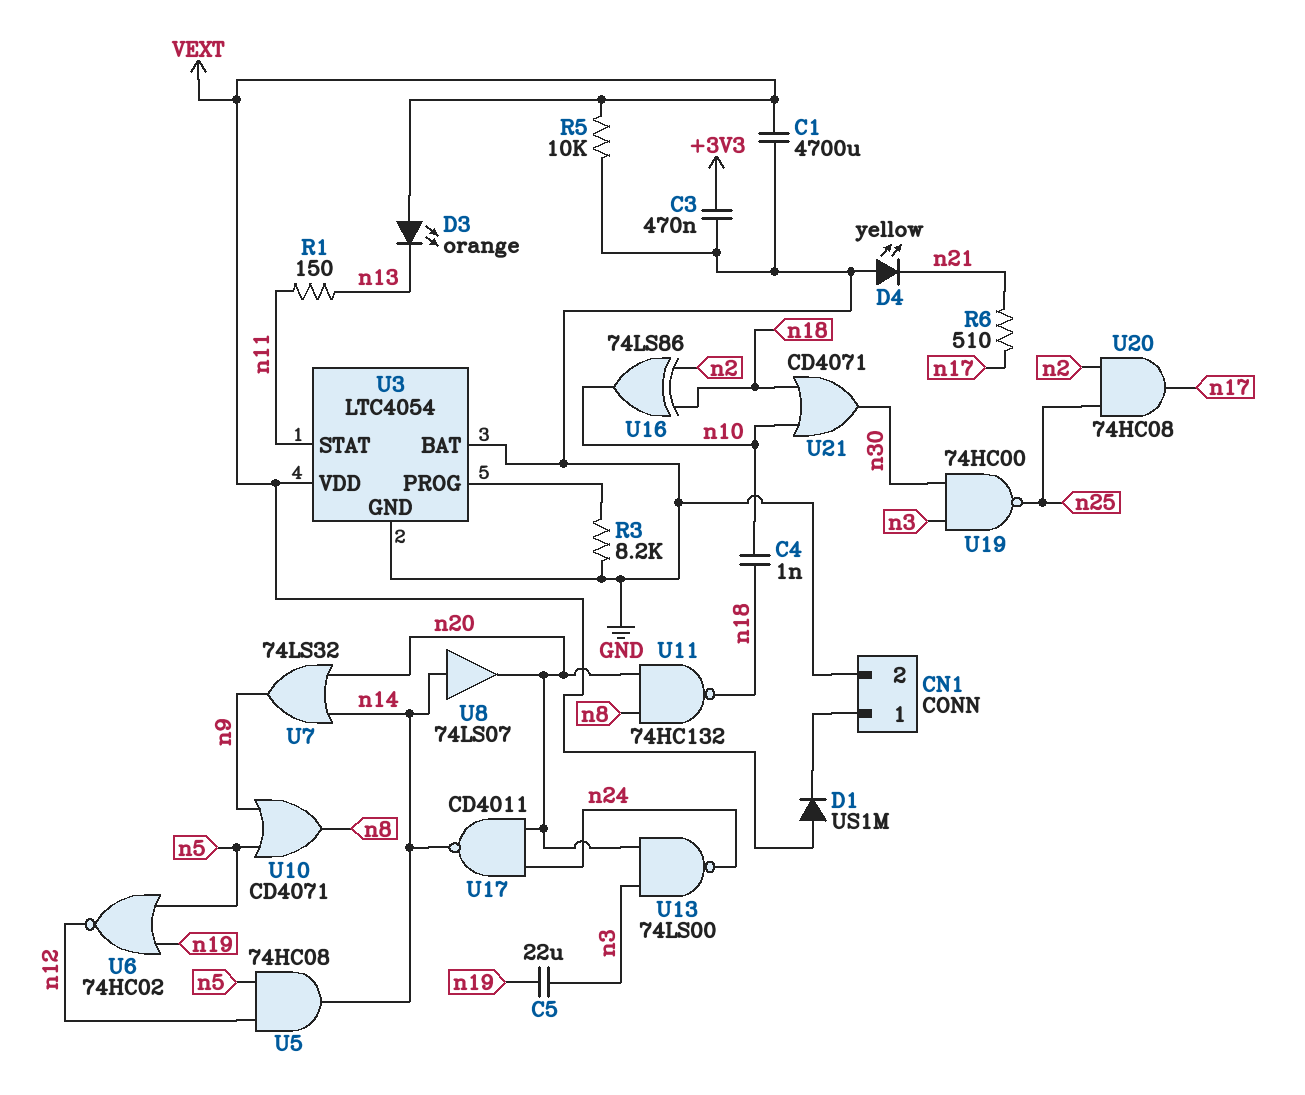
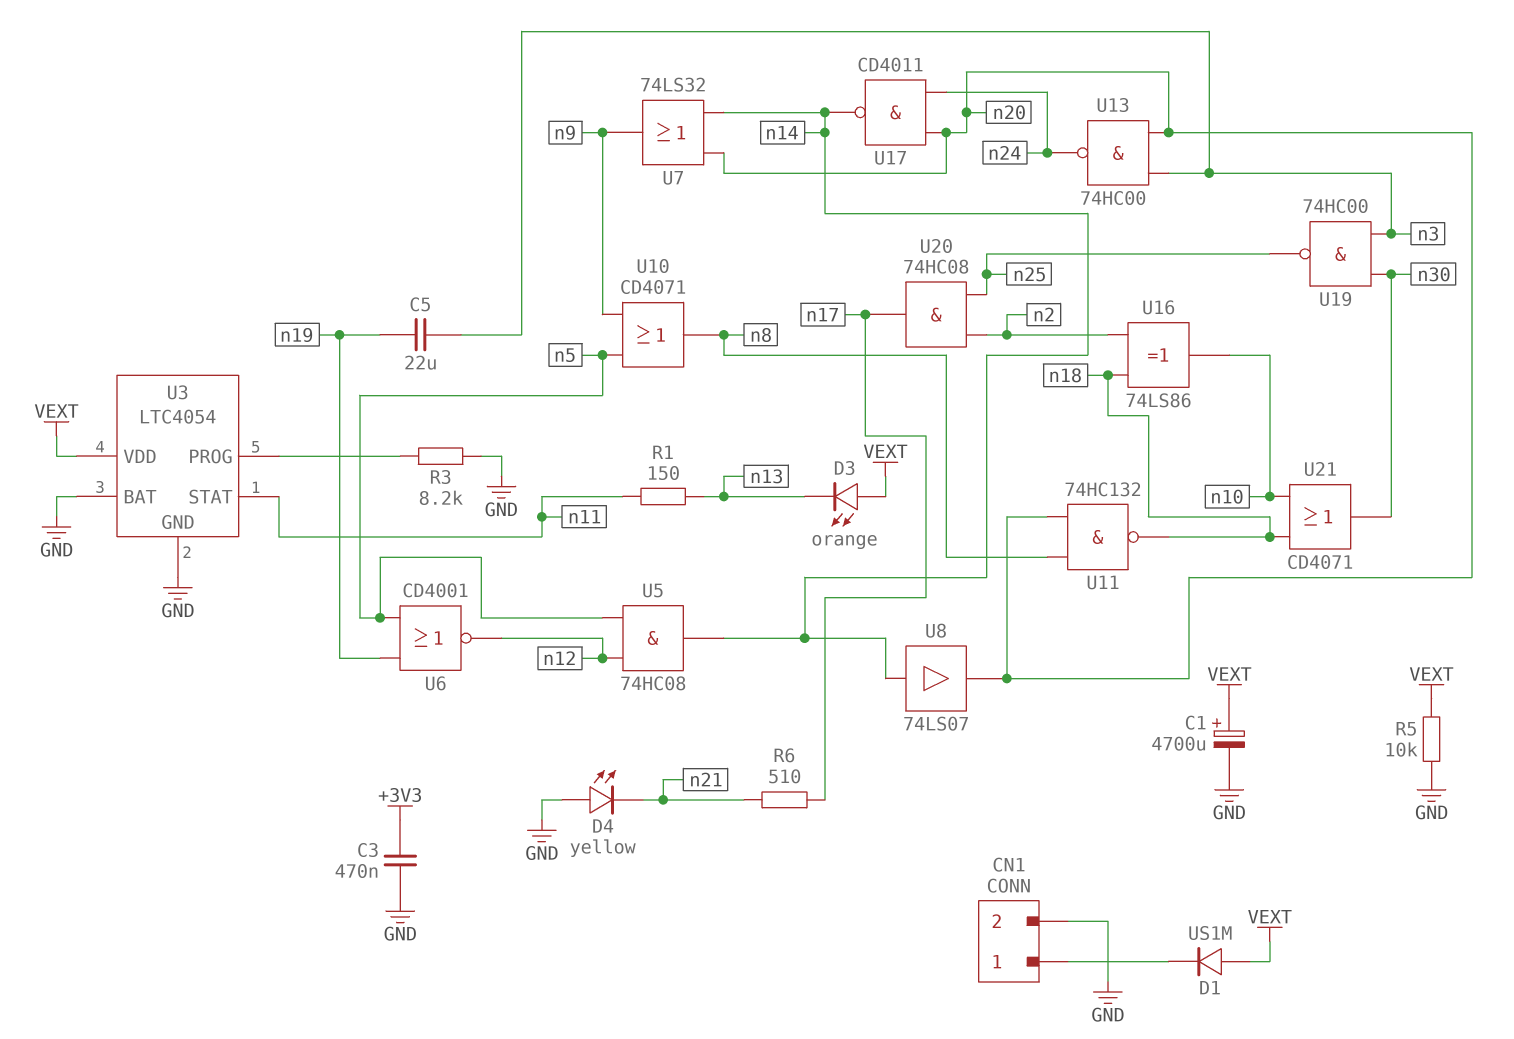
C1: 4700uF (GND, VEXT) -> 4700uF (plus VEXT, minus GND)
C4: 1nF (n10, n18) -> none
U6: NOR 74HC02 (in n5, in n19, out n12) -> NOR CD4001 (in n5, in n19, out n12)
U13: NAND 74LS00 (in n3, in n20, out n24) -> NAND 74HC00 (in n3, in n20, out n24)

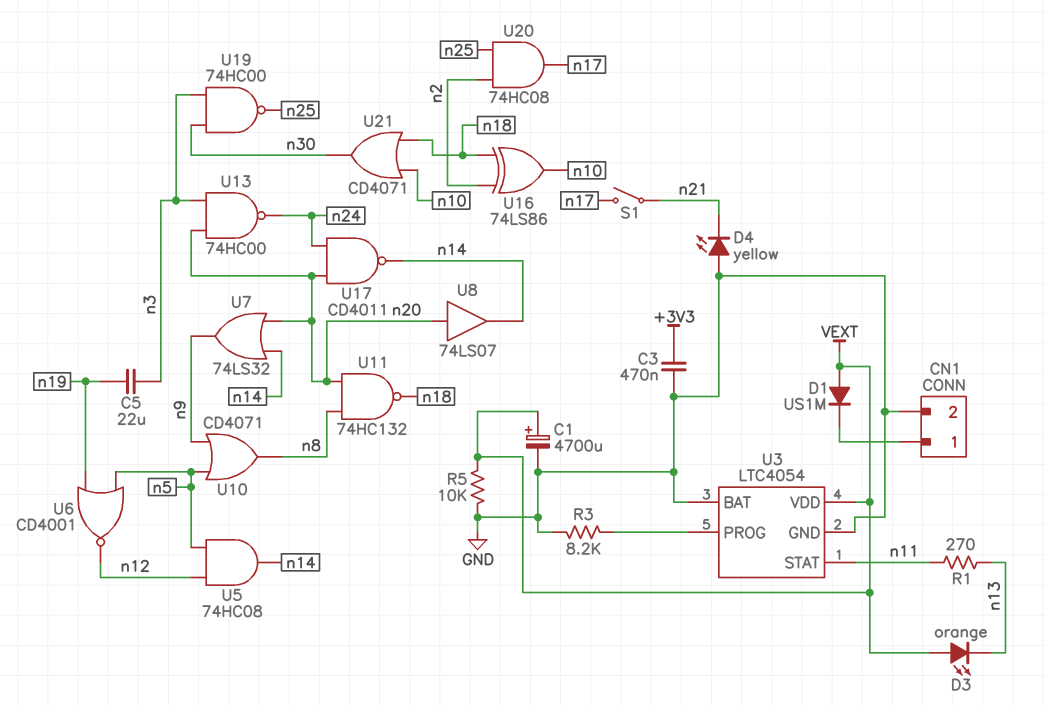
R1: 150 (n11, n13) -> 270 (n11, n13)
R6: 510 (n17, n21) -> none
S1: none -> switch (n17, n21)
U8: buffer 74LS07 (in n14, out n20) -> buffer 74LS07 (in n20, out n14)

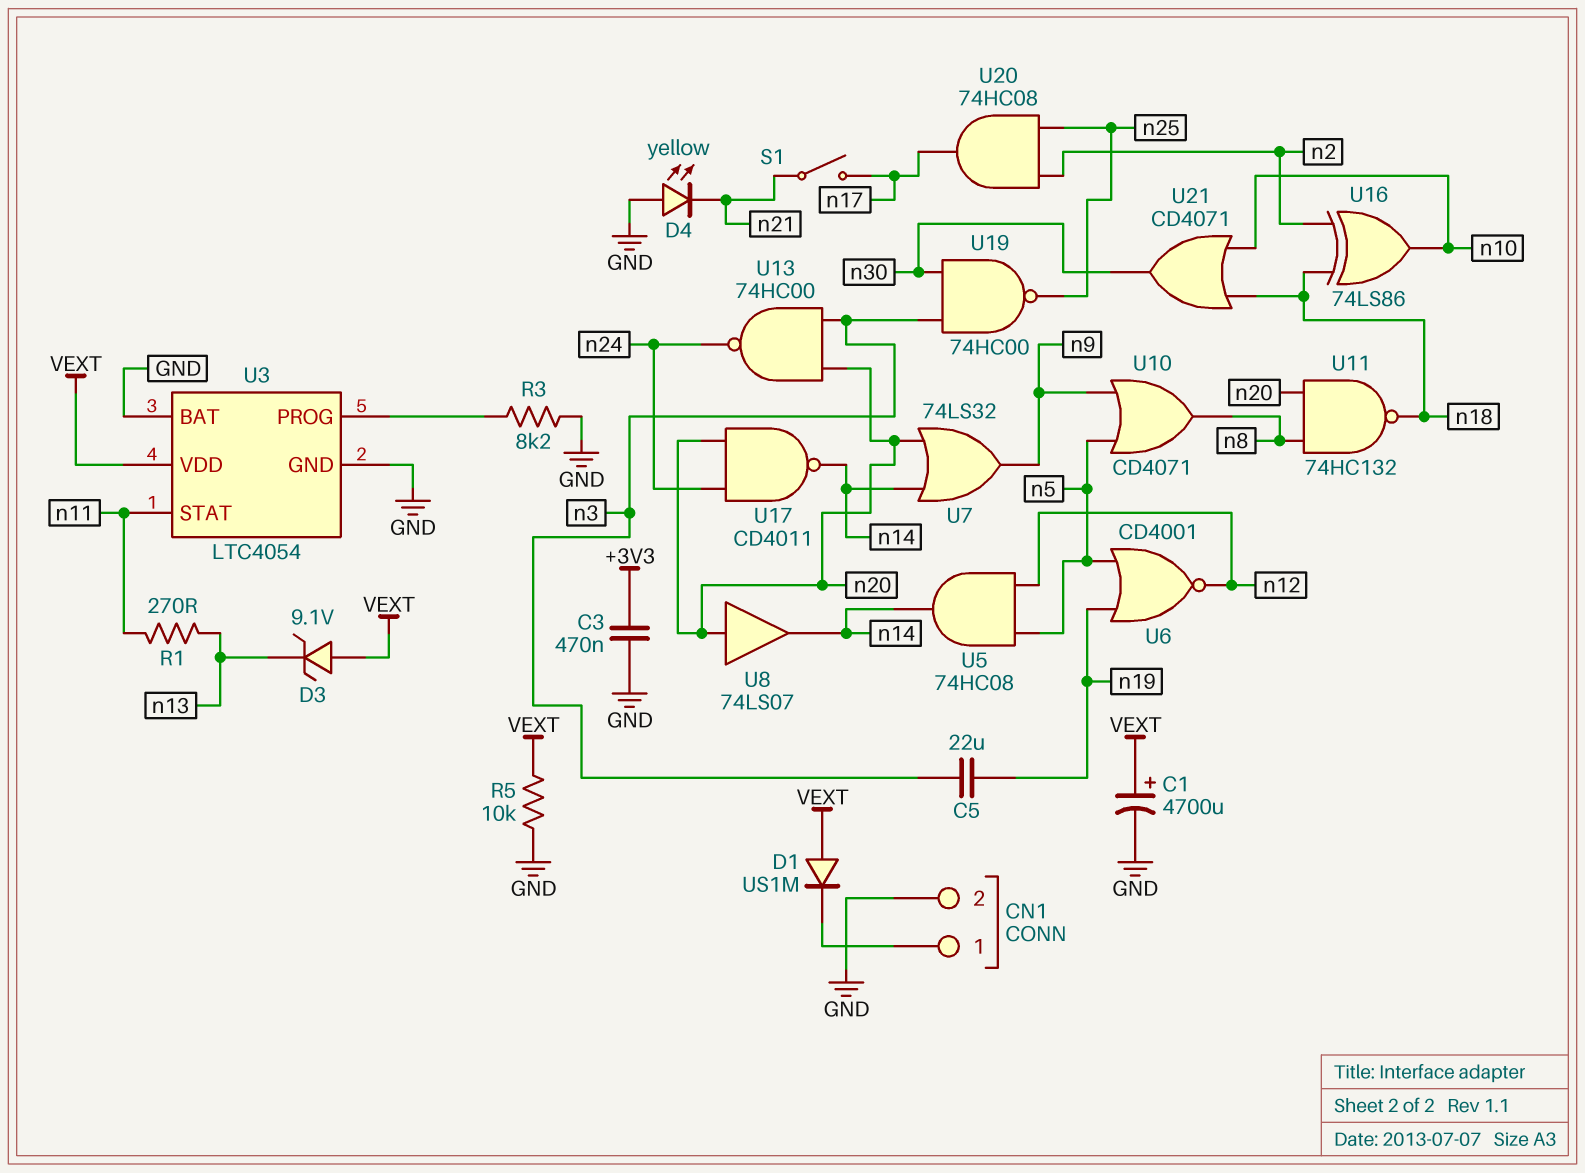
D3: LED orange (A VEXT, K n13) -> zener 9.1V (A VEXT, K n13)

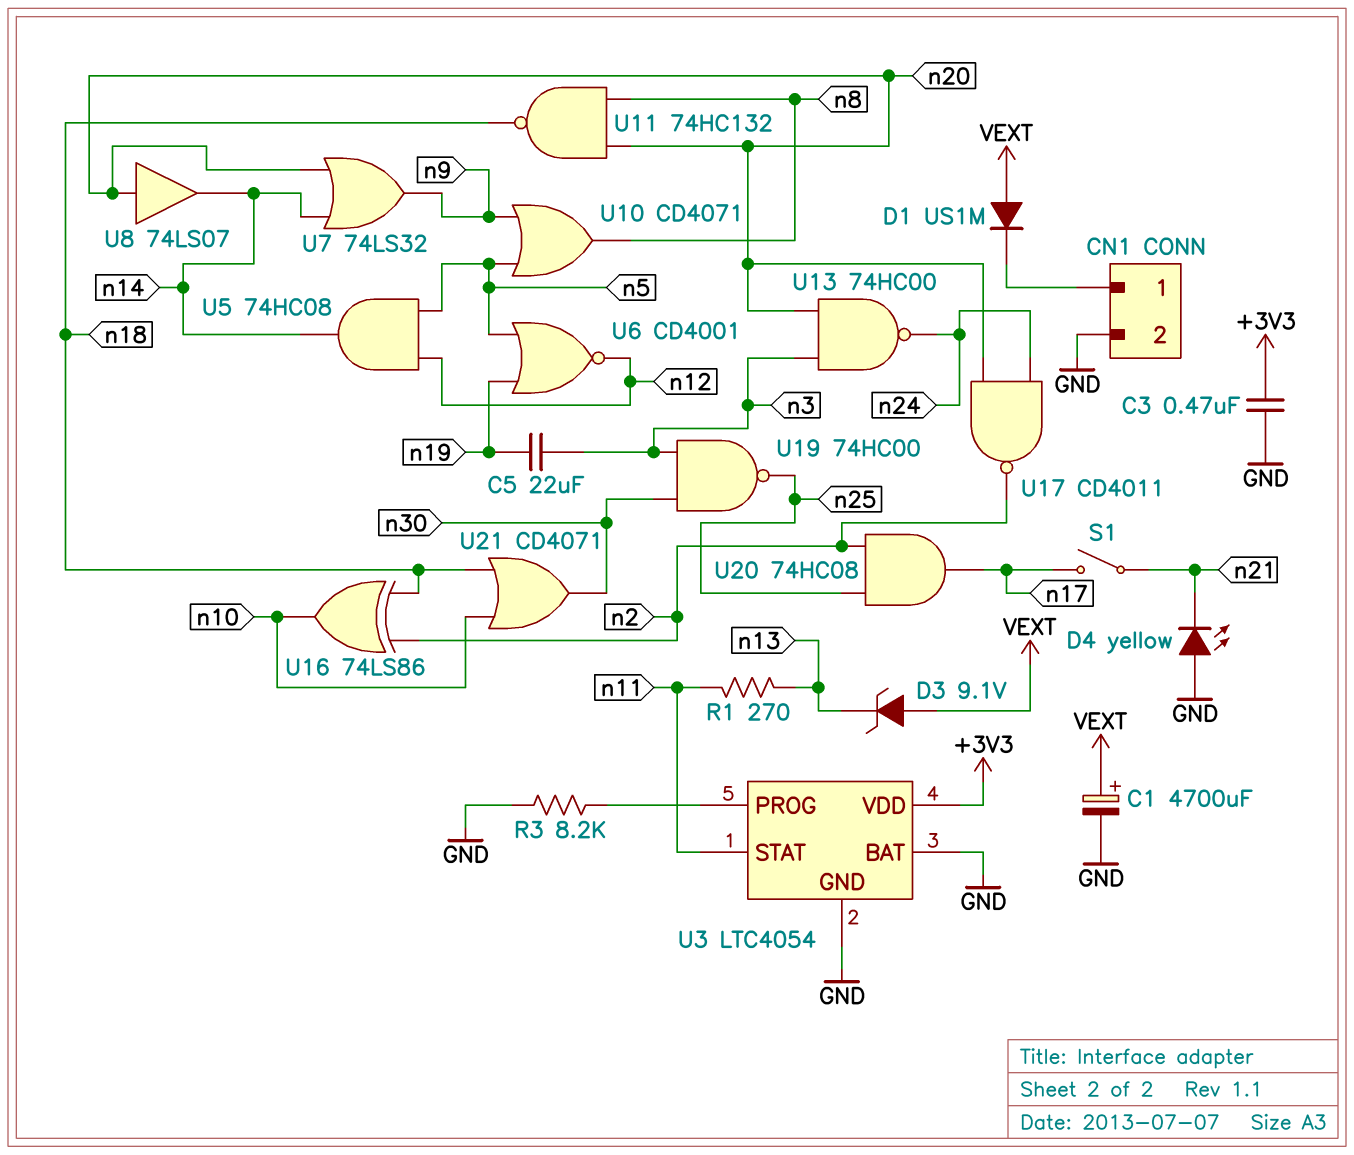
R5: 10k (GND, VEXT) -> none
U3 pin VDD: VEXT -> +3V3
U17: NAND CD4011 (in n20, in n24, out n14) -> NAND CD4011 (in n20, in n24, out n2)

